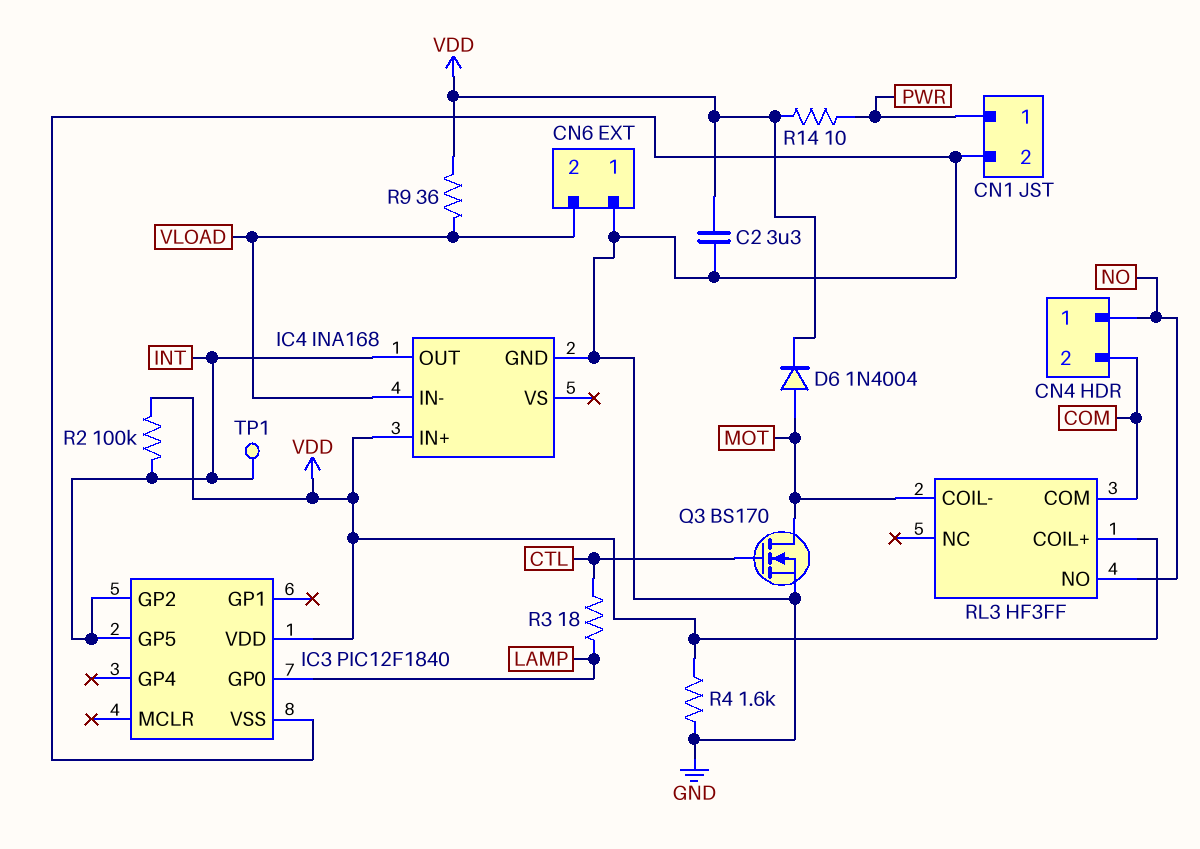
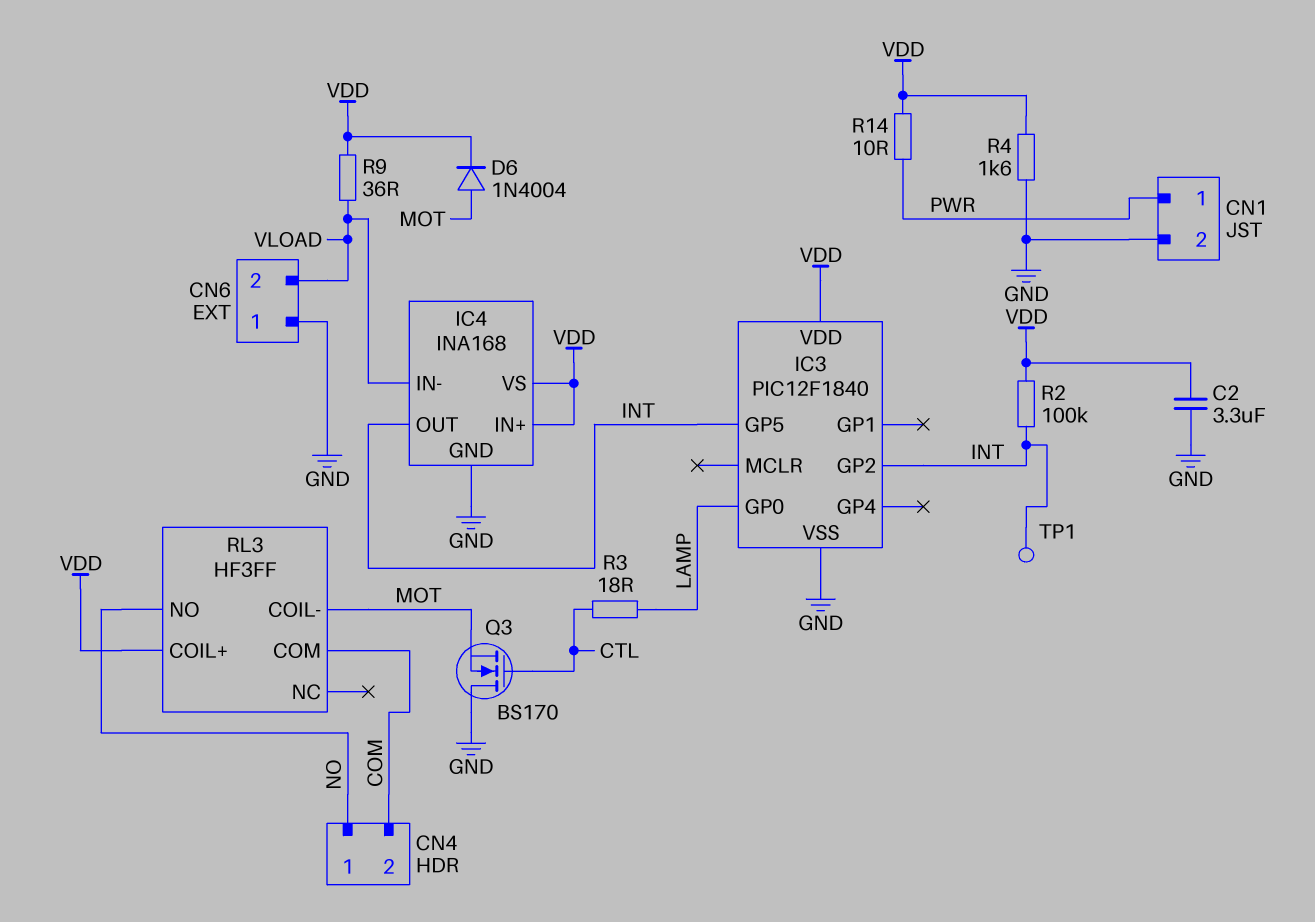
IC4 pin VS: none -> VDD
Q3: NMOS BS170 (G CTL, D MOT, S GND) -> NMOS BS170 (G CTL, D GND, S MOT)

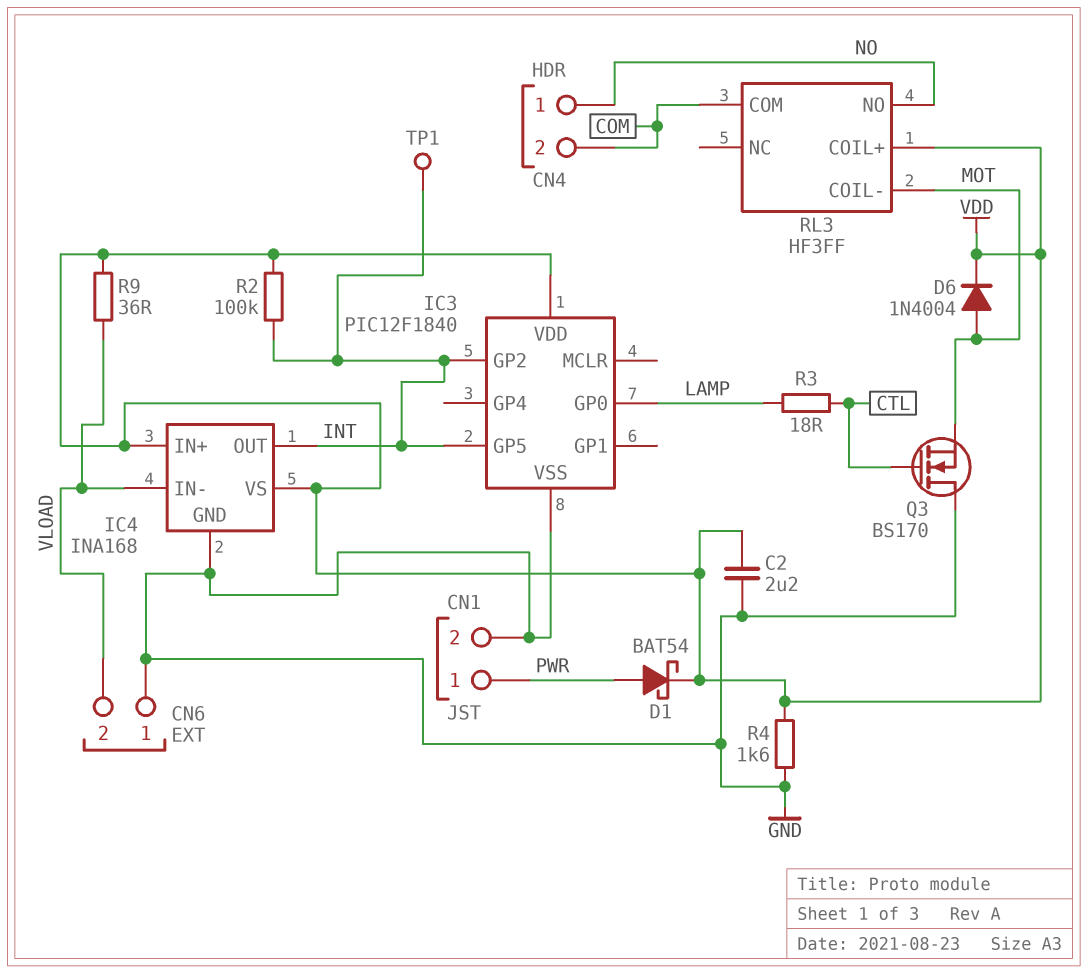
C2: 3.3uF (GND, VDD) -> 2.2uF (GND, VDD)
D1: none -> schottky BAT54 (A PWR, K VDD)
R14: 10 (PWR, VDD) -> none

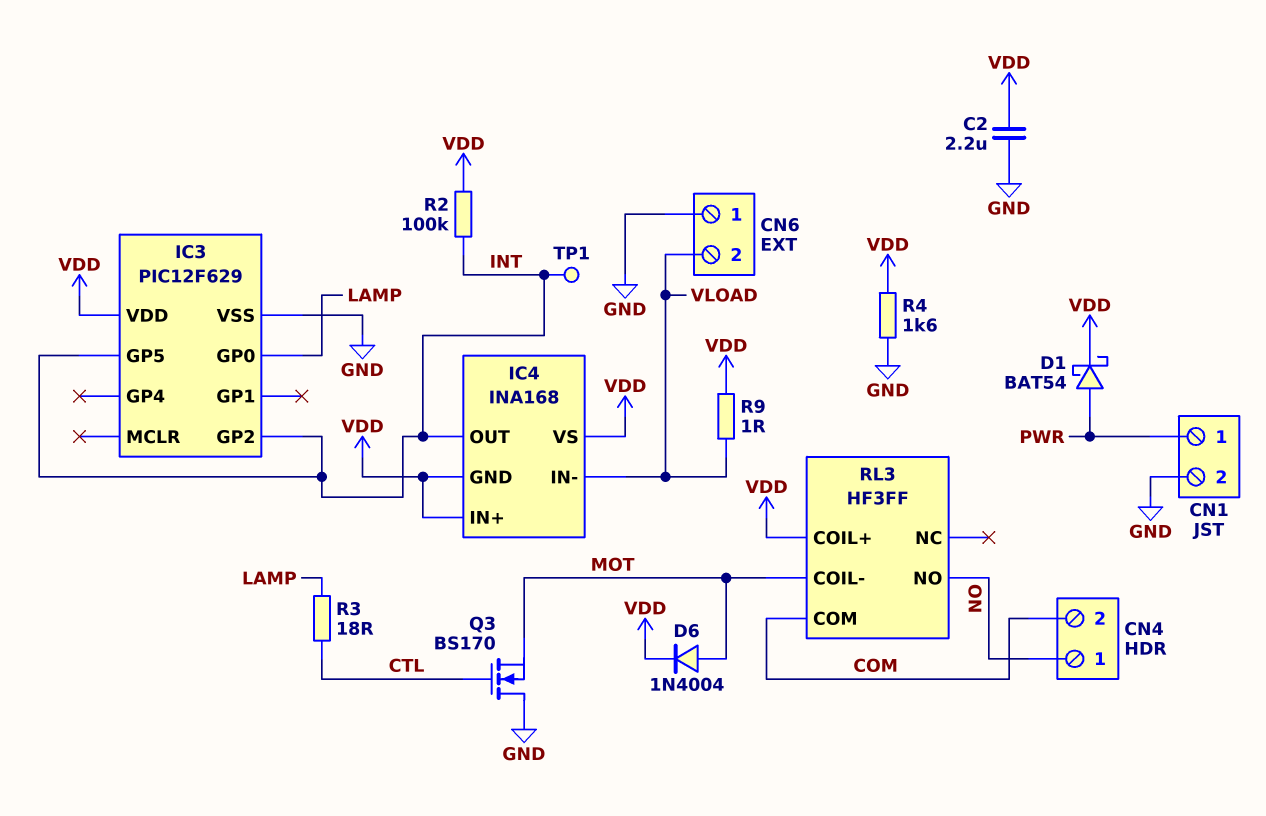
IC3: PIC12F1840 -> PIC12F629
IC4 pin GND: GND -> VDD
R9: 36 (VDD, VLOAD) -> 1 (VDD, VLOAD)

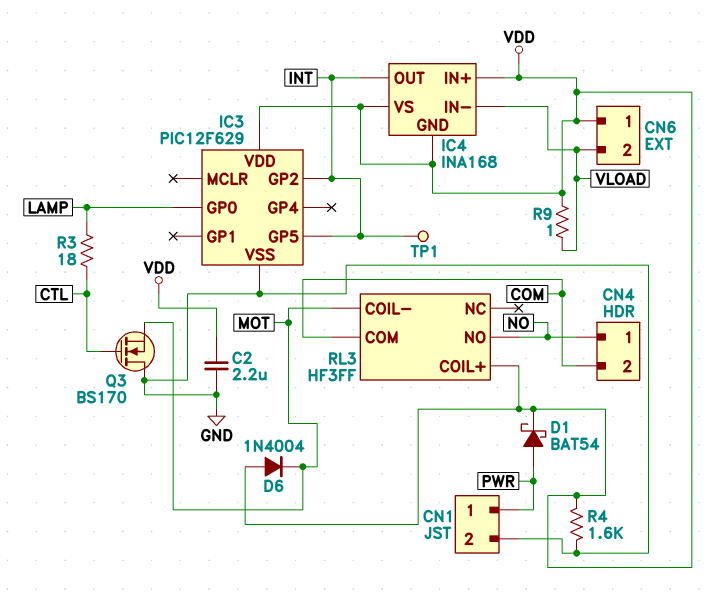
CN6 pin 1: GND -> VDD
D6: diode 1N4004 (A MOT, K VDD) -> diode 1N4004 (A VDD, K MOT)
R2: 100k (INT, VDD) -> none

